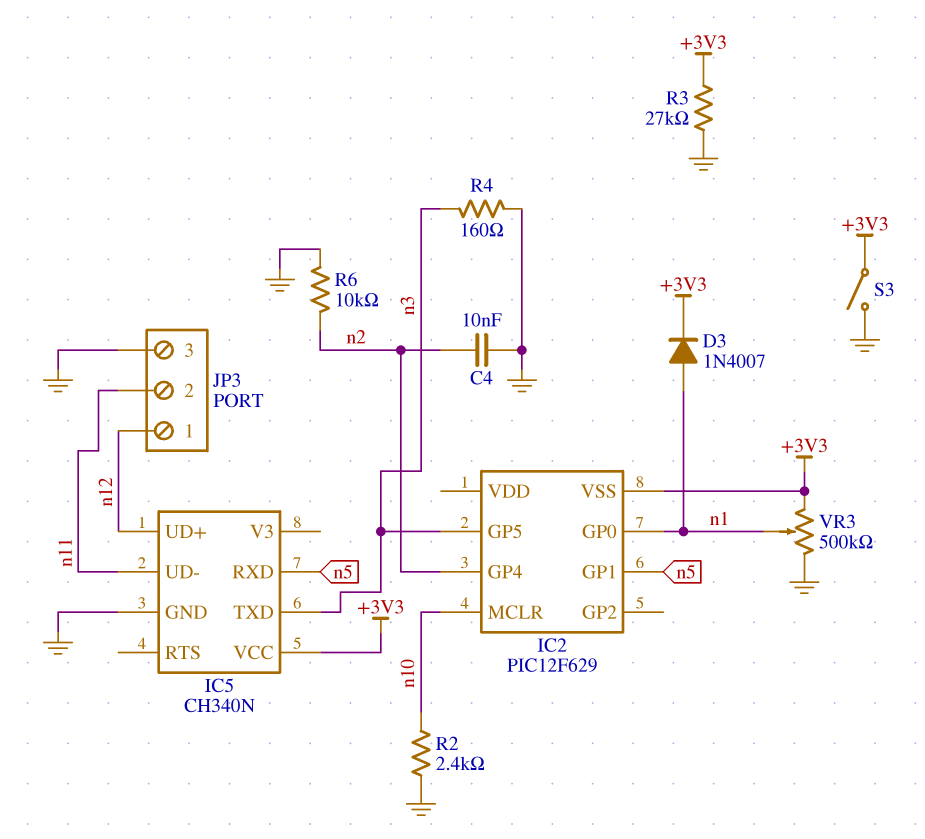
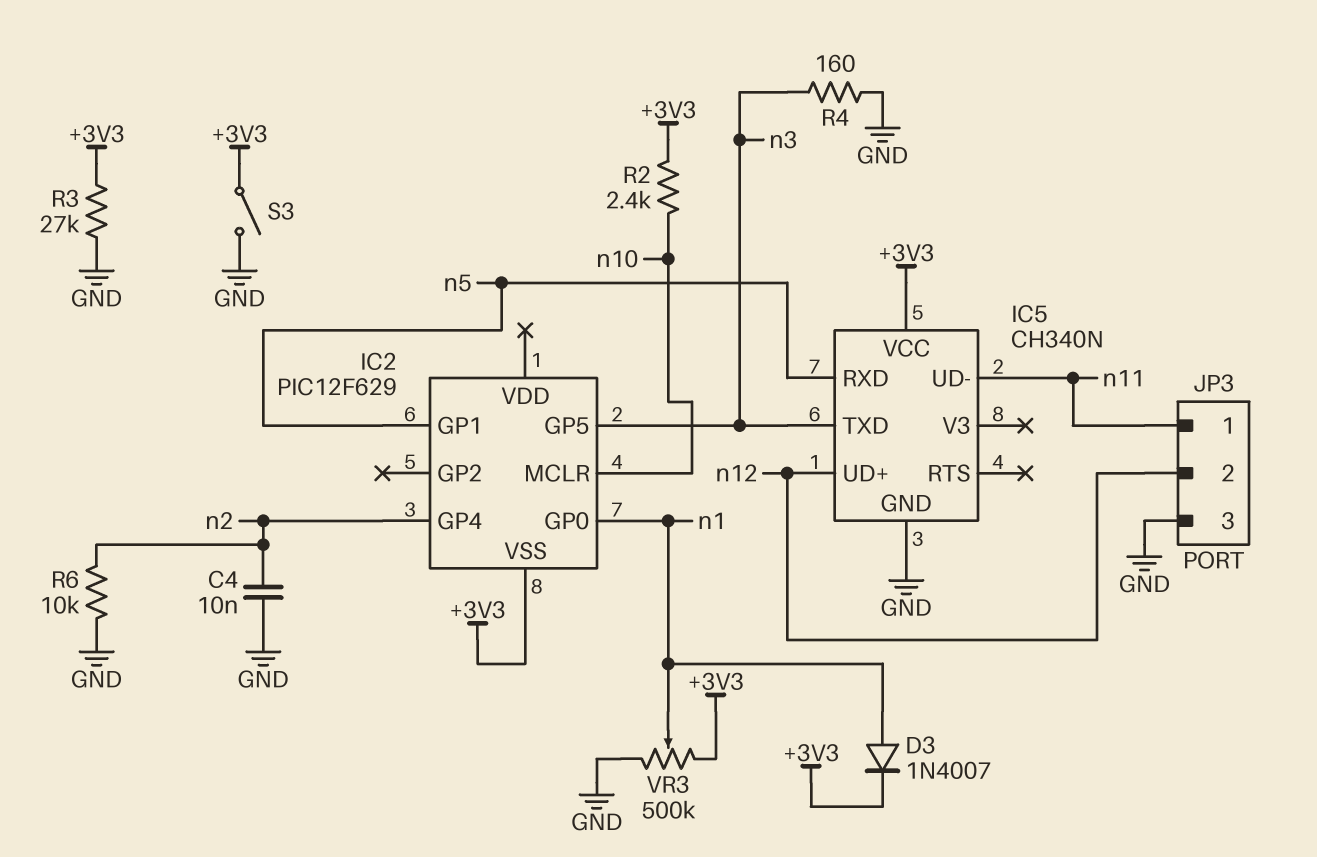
JP3 pin 1: n12 -> n11
JP3 pin 2: n11 -> n12
R2: 2.4k (GND, n10) -> 2.4k (+3V3, n10)

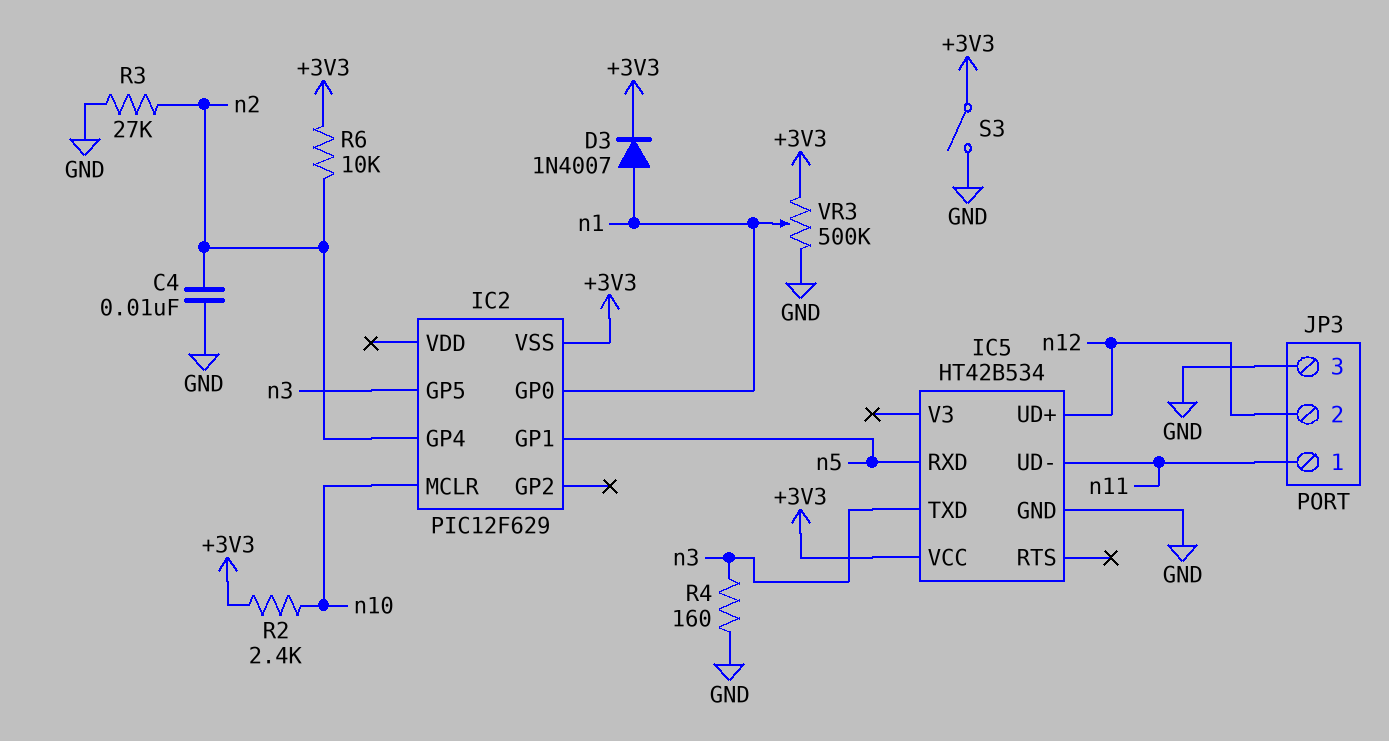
IC5: CH340N -> HT42B534
R3: 27k (+3V3, GND) -> 27k (GND, n2)
R6: 10k (GND, n2) -> 10k (+3V3, n2)

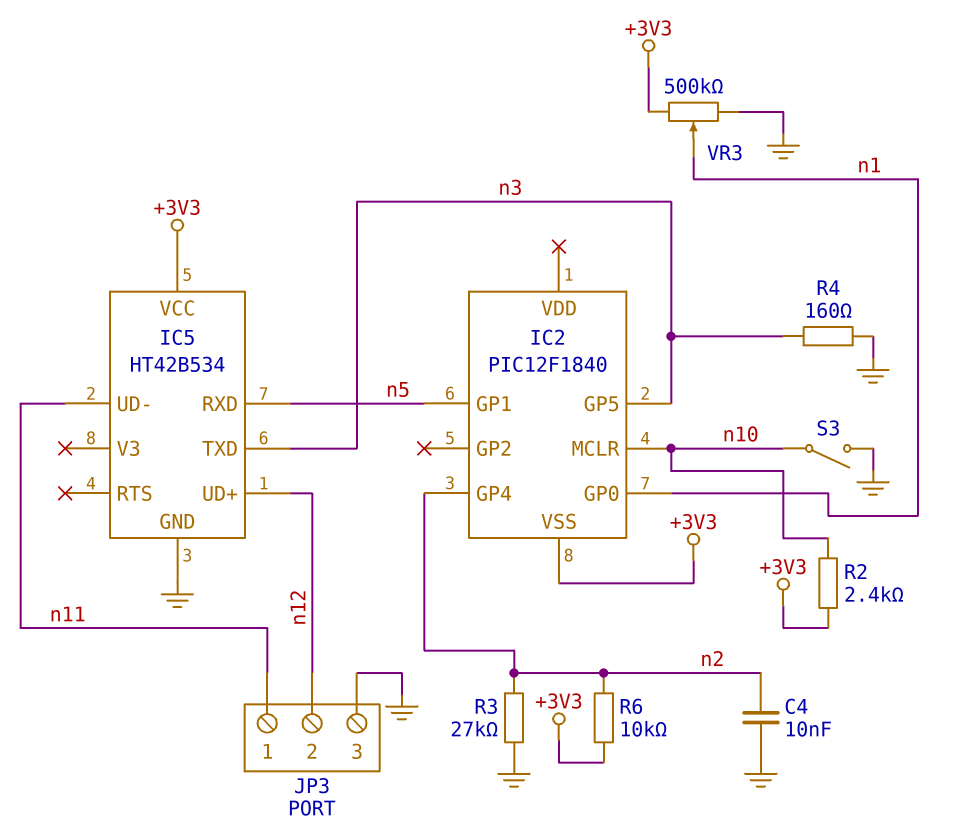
D3: diode 1N4007 (A n1, K +3V3) -> none
IC2: PIC12F629 -> PIC12F1840
S3: switch (+3V3, GND) -> switch (GND, n10)

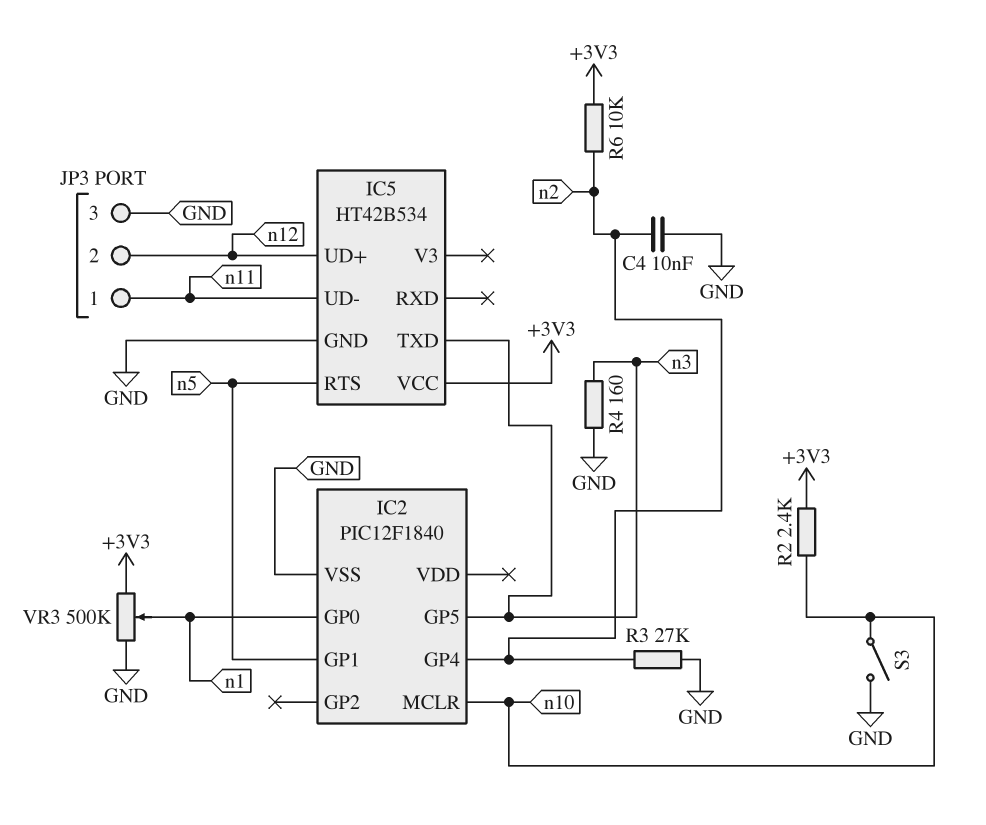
IC2 pin VSS: +3V3 -> GND
IC5 pin RTS: none -> n5
IC5 pin RXD: n5 -> none

